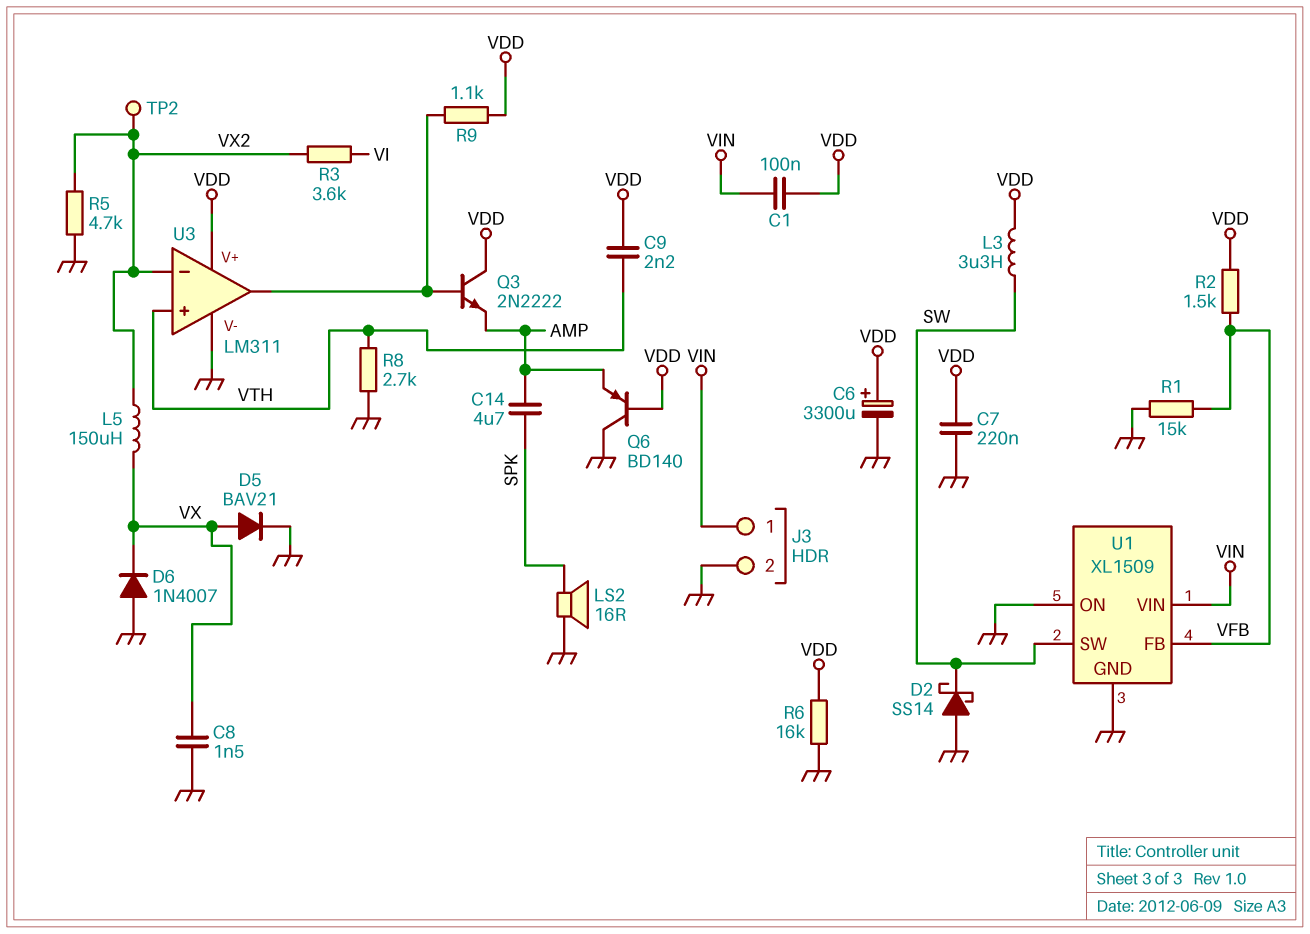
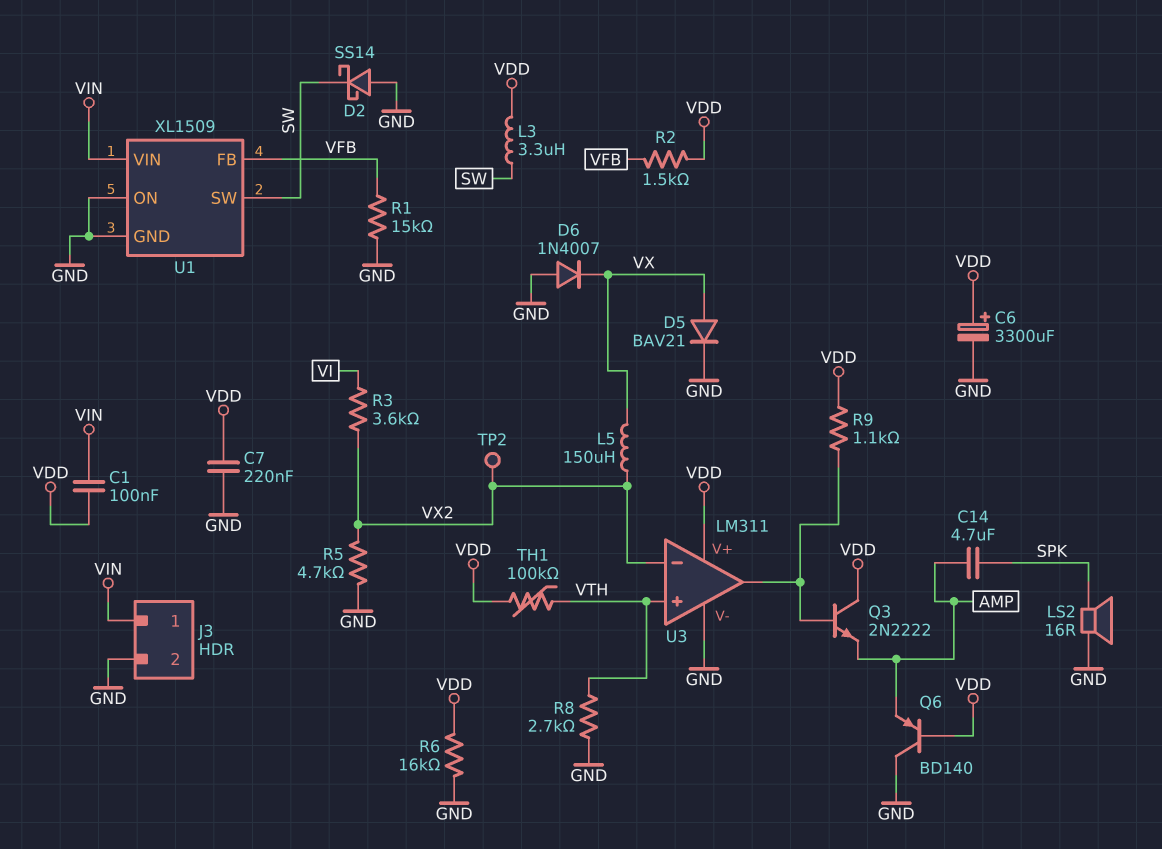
C8: 1.5nF (GND, VX) -> none
C9: 2.2nF (VDD, VTH) -> none
TH1: none -> 100k (VDD, VTH)

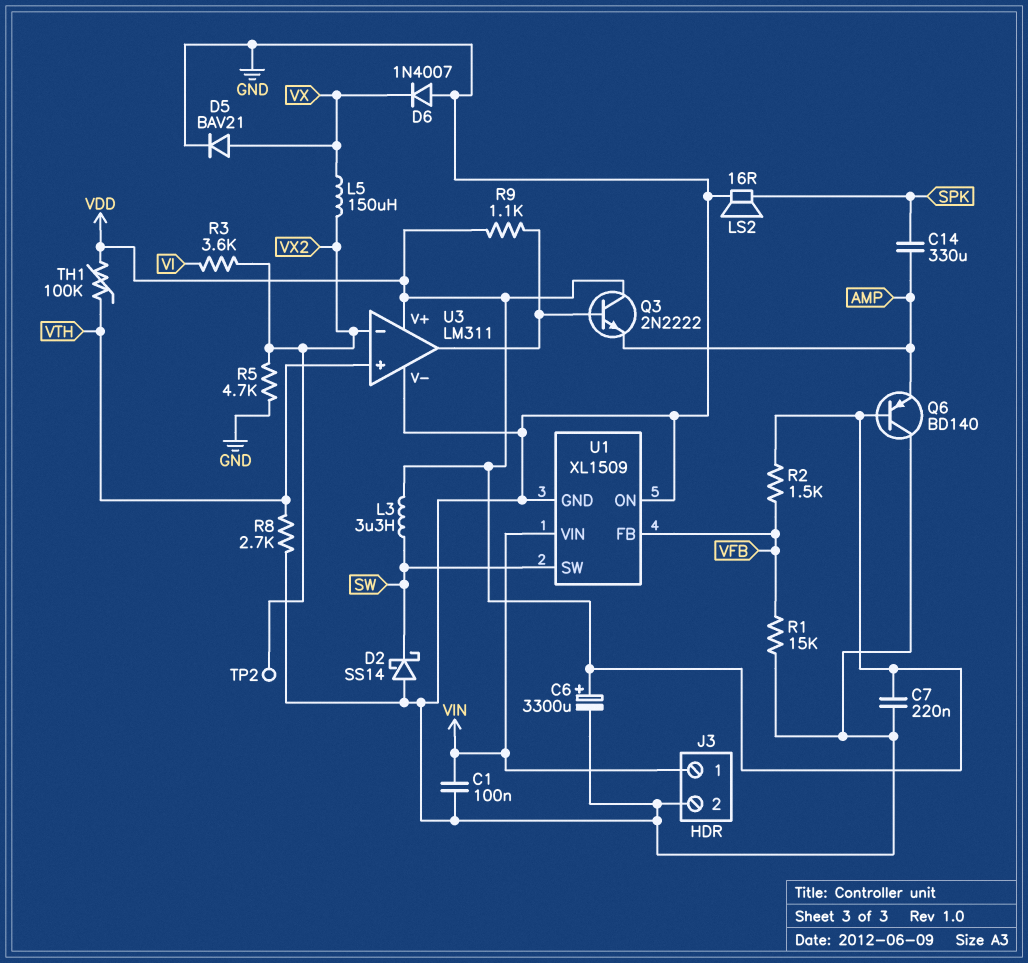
C1: 100nF (VDD, VIN) -> 100nF (GND, VIN)
C14: 4.7uF (AMP, SPK) -> 330uF (AMP, SPK)
R6: 16k (GND, VDD) -> none

